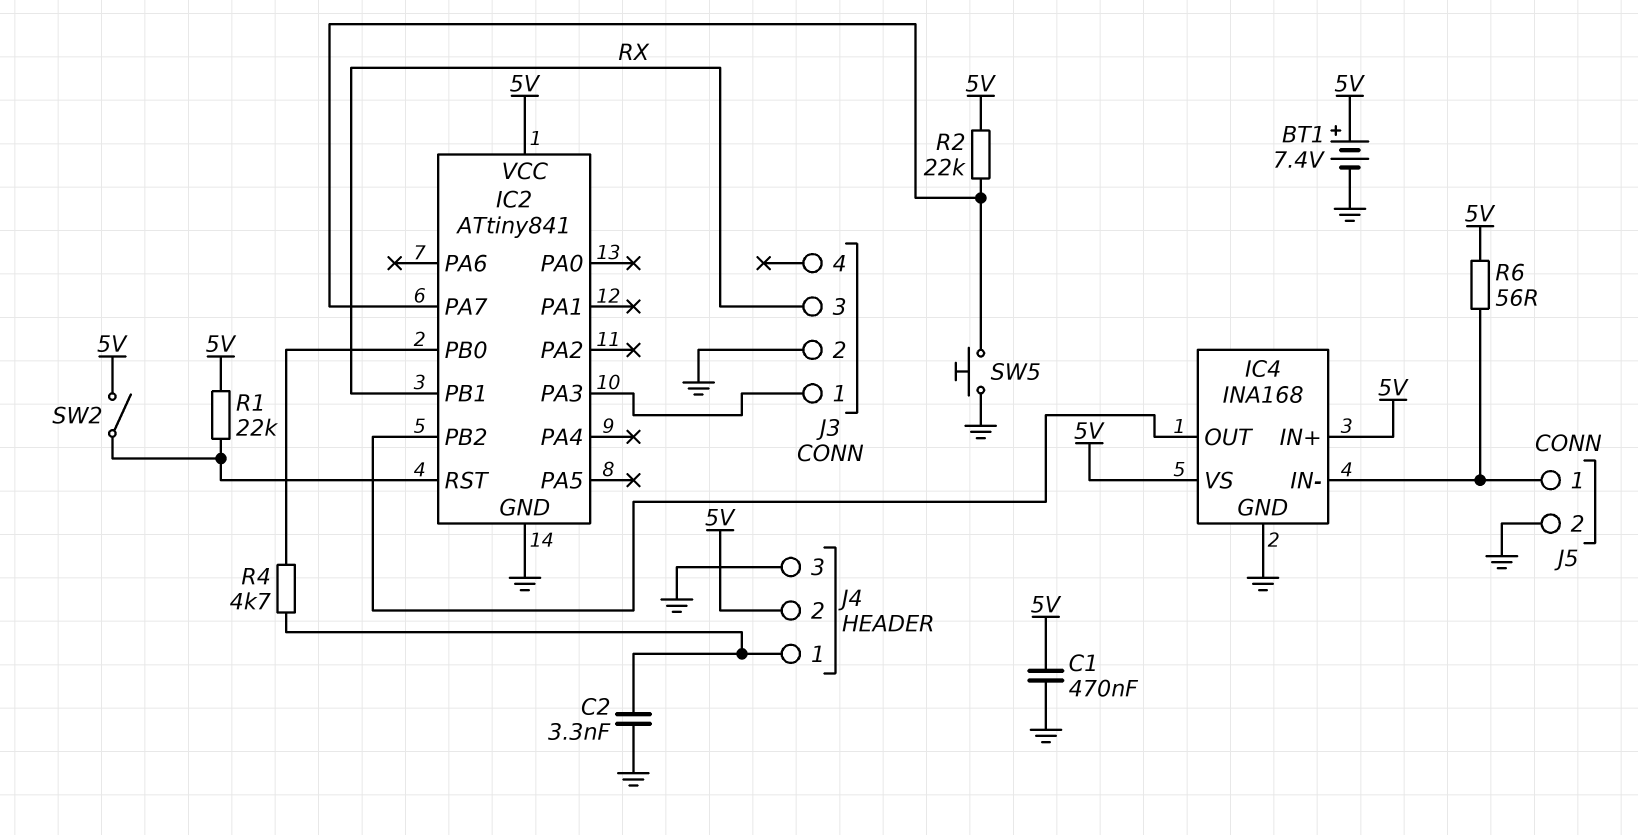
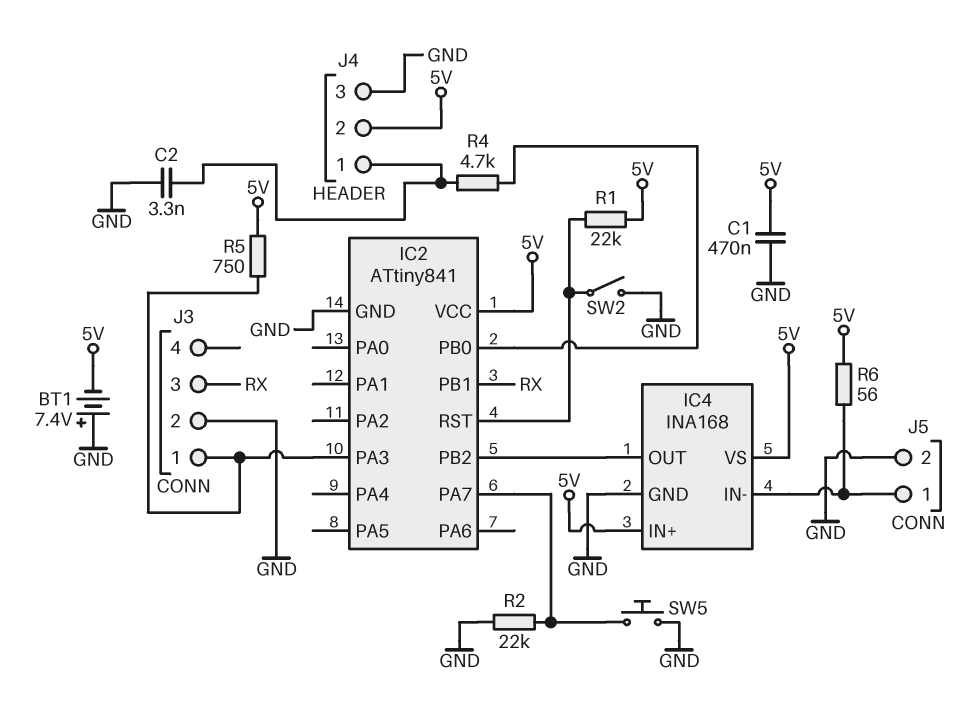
BT1: 7.4V (plus 5V, minus GND) -> 7.4V (plus GND, minus 5V)
R2: 22k (5V, IC2/PA7) -> 22k (GND, IC2/PA7)
R5: none -> 750 (5V, IC2/PA3)
SW2: switch (5V, IC2/RST) -> switch (GND, IC2/RST)

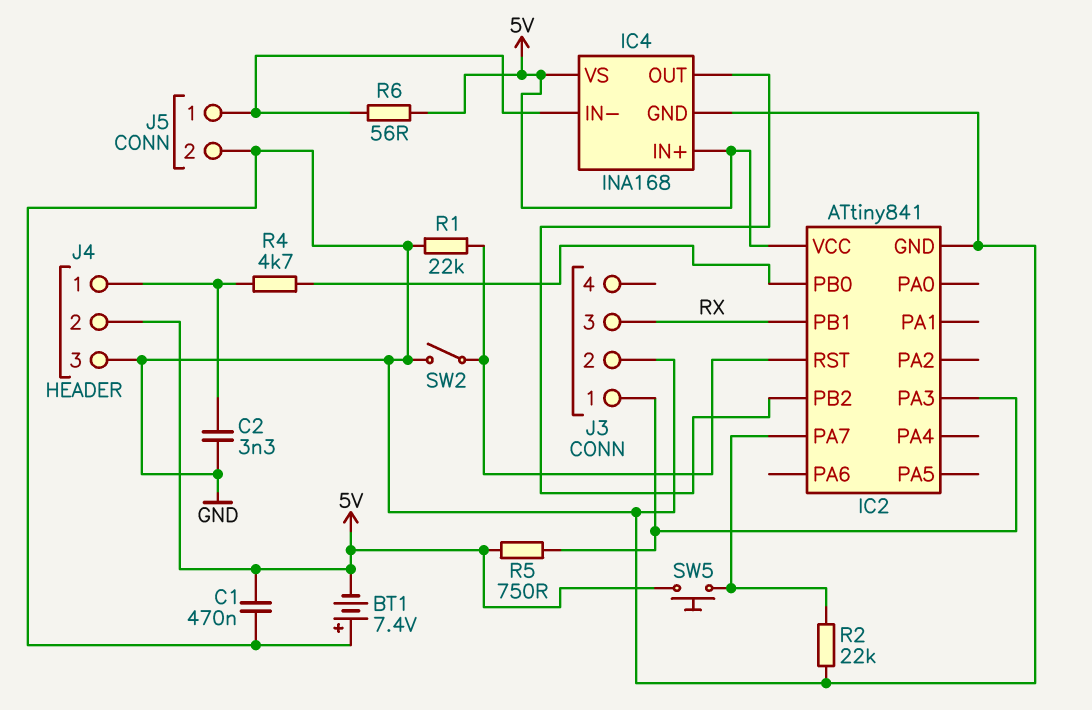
R1: 22k (5V, IC2/RST) -> 22k (GND, IC2/RST)
SW5: button (GND, IC2/PA7) -> button (5V, IC2/PA7)

